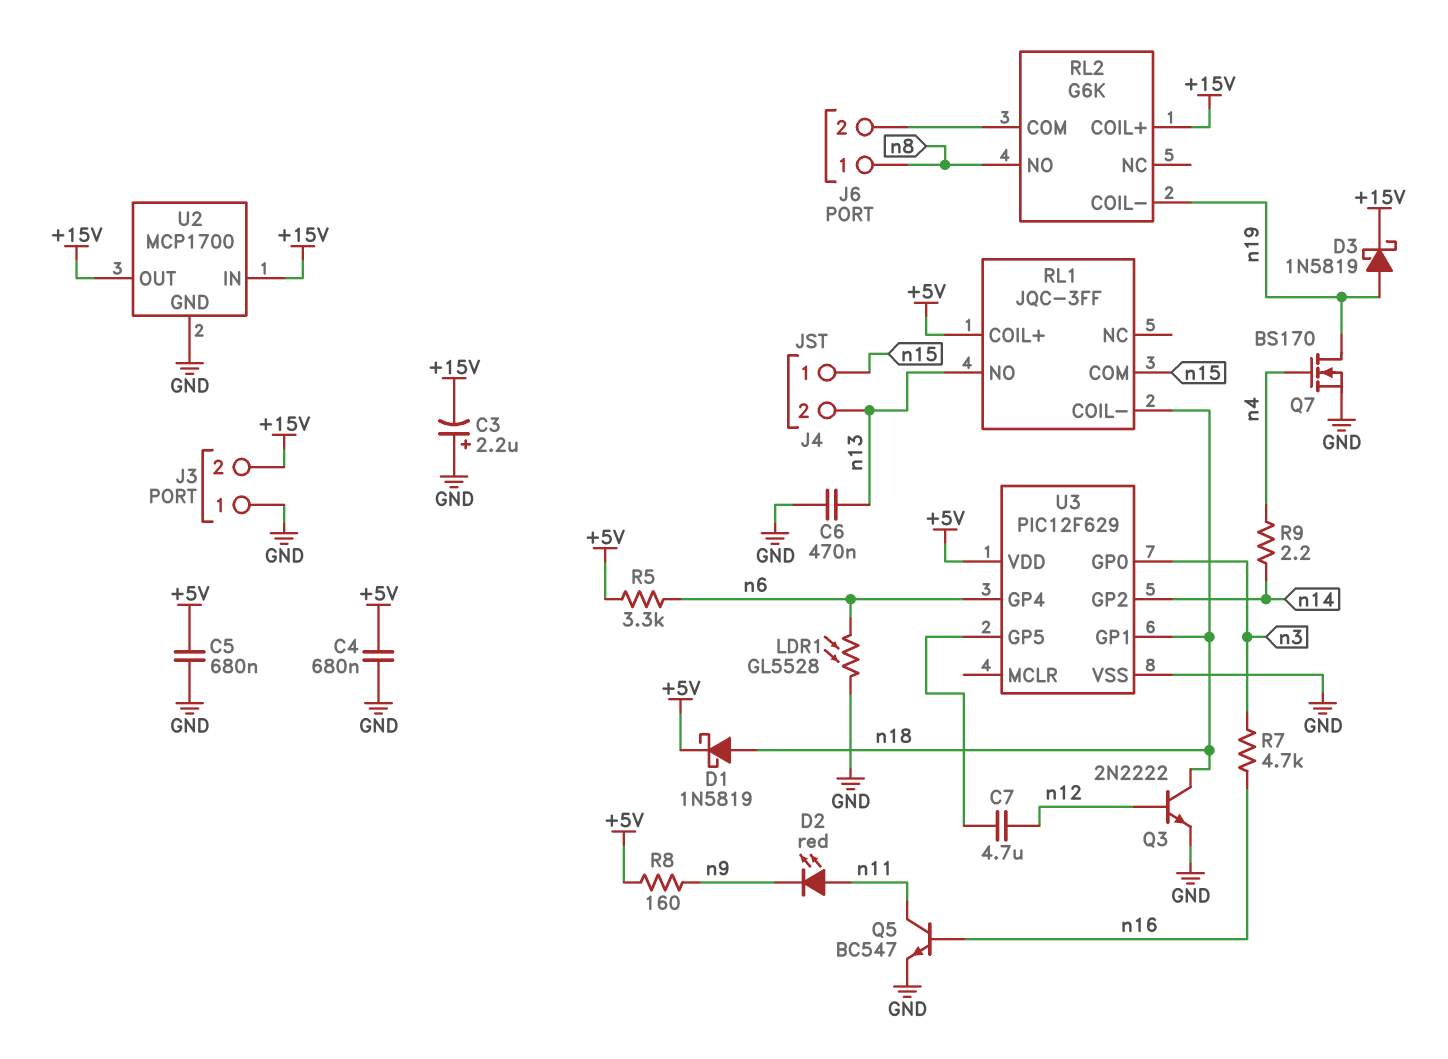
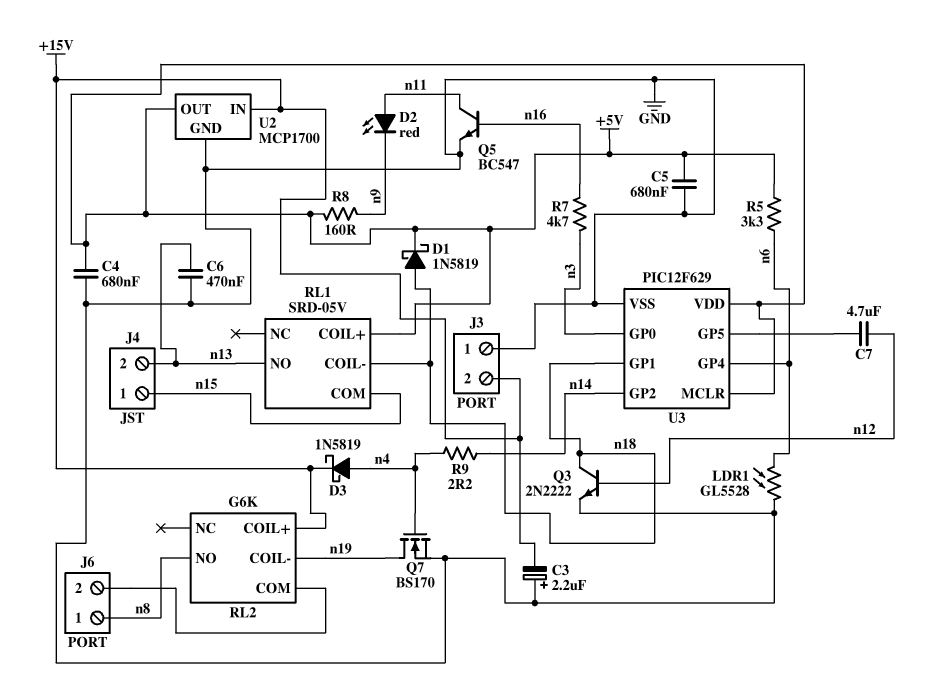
D3: schottky 1N5819 (A n19, K +15V) -> schottky 1N5819 (A n4, K +15V)
RL1: JQC-3FF -> SRD-05V
U2 pin OUT: +15V -> +5V
U3 pin MCLR: none -> +5V

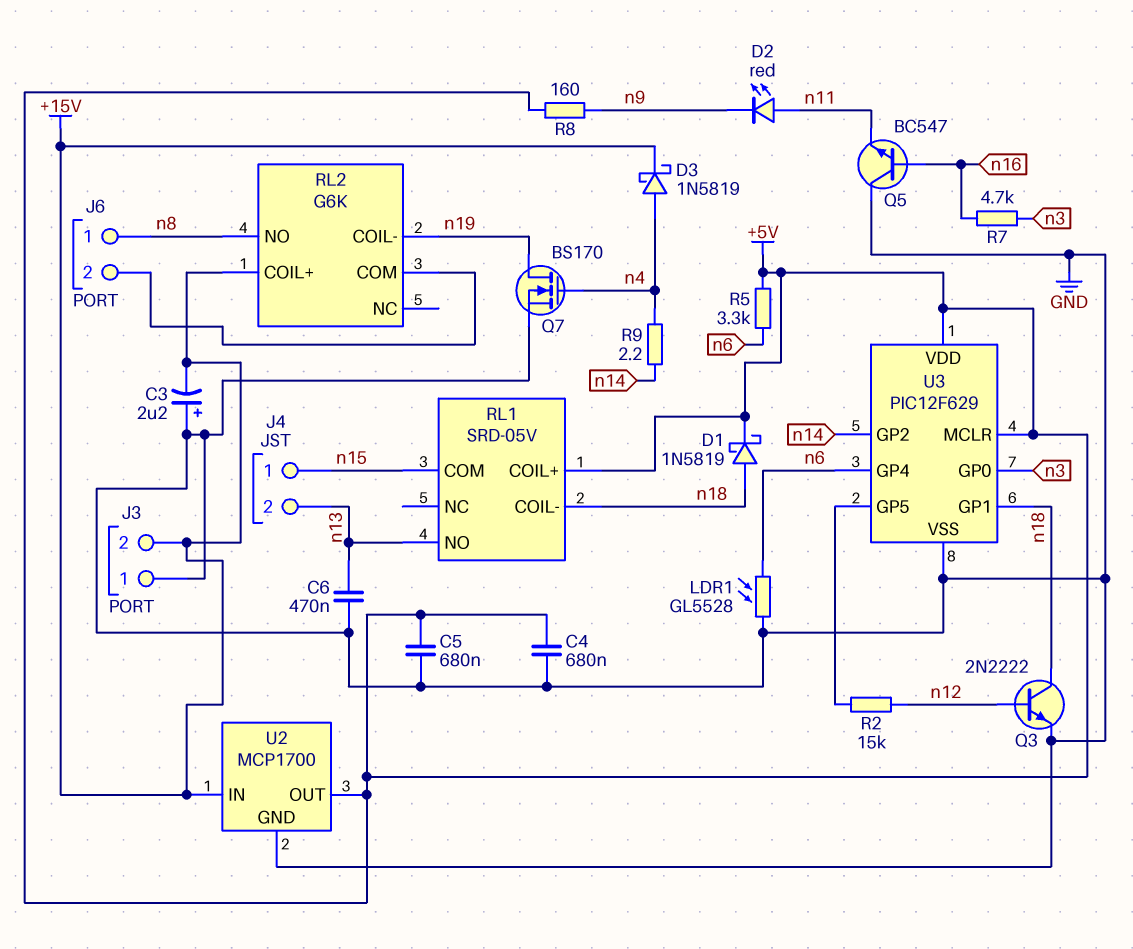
C7: 4.7uF (U3/GP5, n12) -> none
Q5: NPN BC547 (B n16, C n11, E GND) -> NPN BC547 (B n16, C GND, E n11)
R2: none -> 15k (U3/GP5, n12)

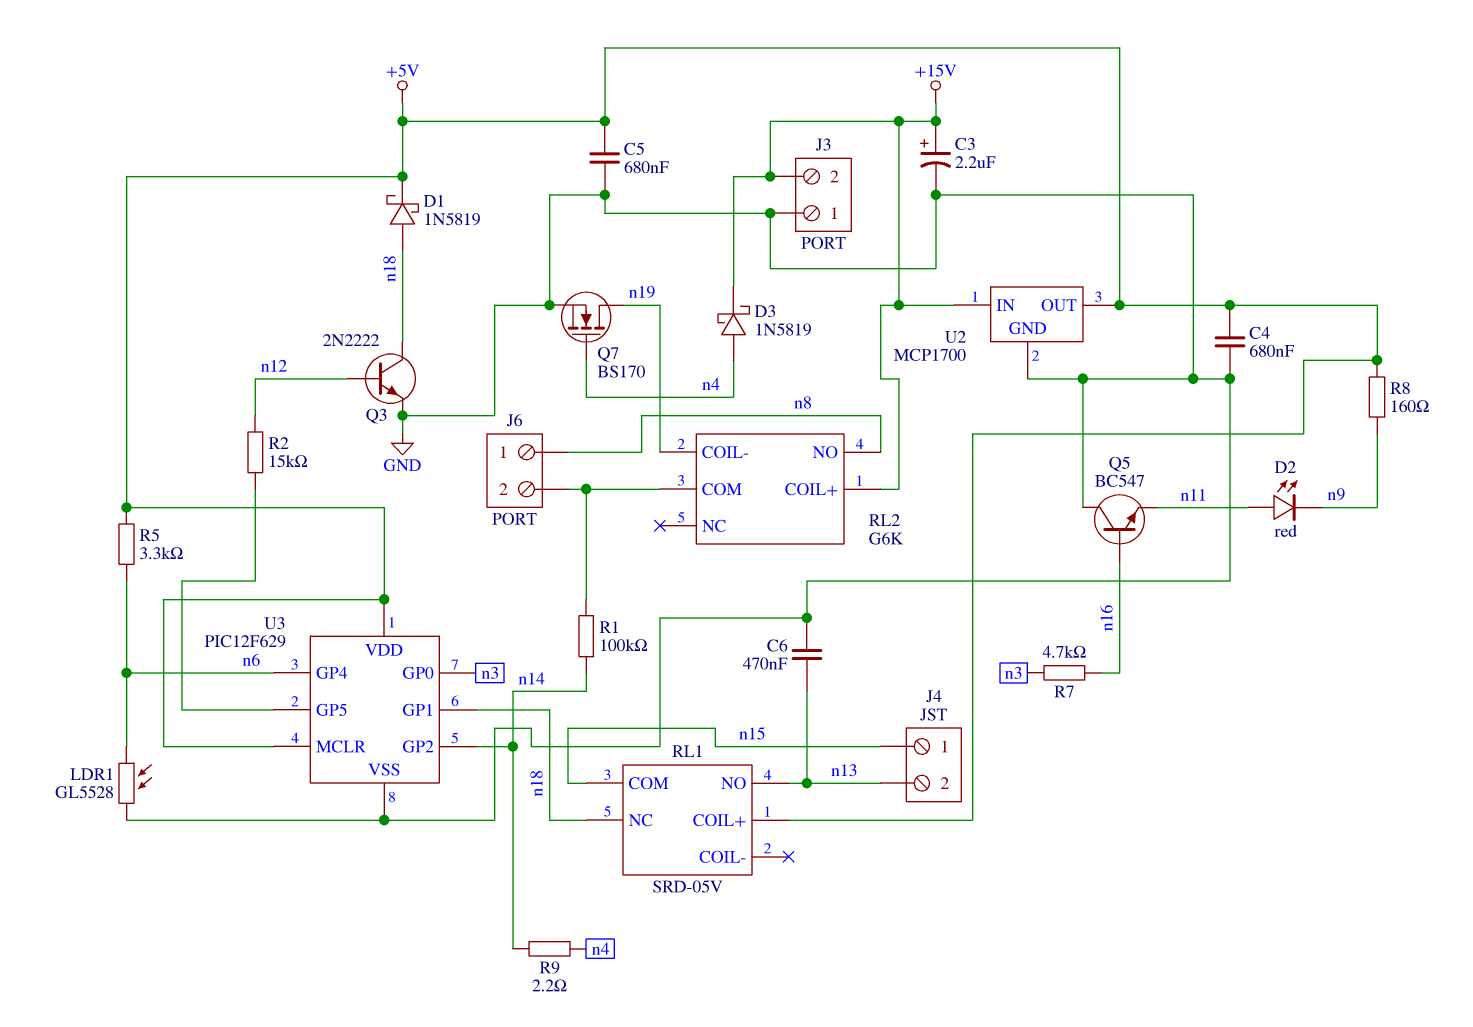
C3: 2.2uF (plus GND, minus +15V) -> 2.2uF (plus +15V, minus GND)
R1: none -> 100k (J6/2, n14)
RL1 pin COIL-: n18 -> none
RL1 pin NC: none -> n18

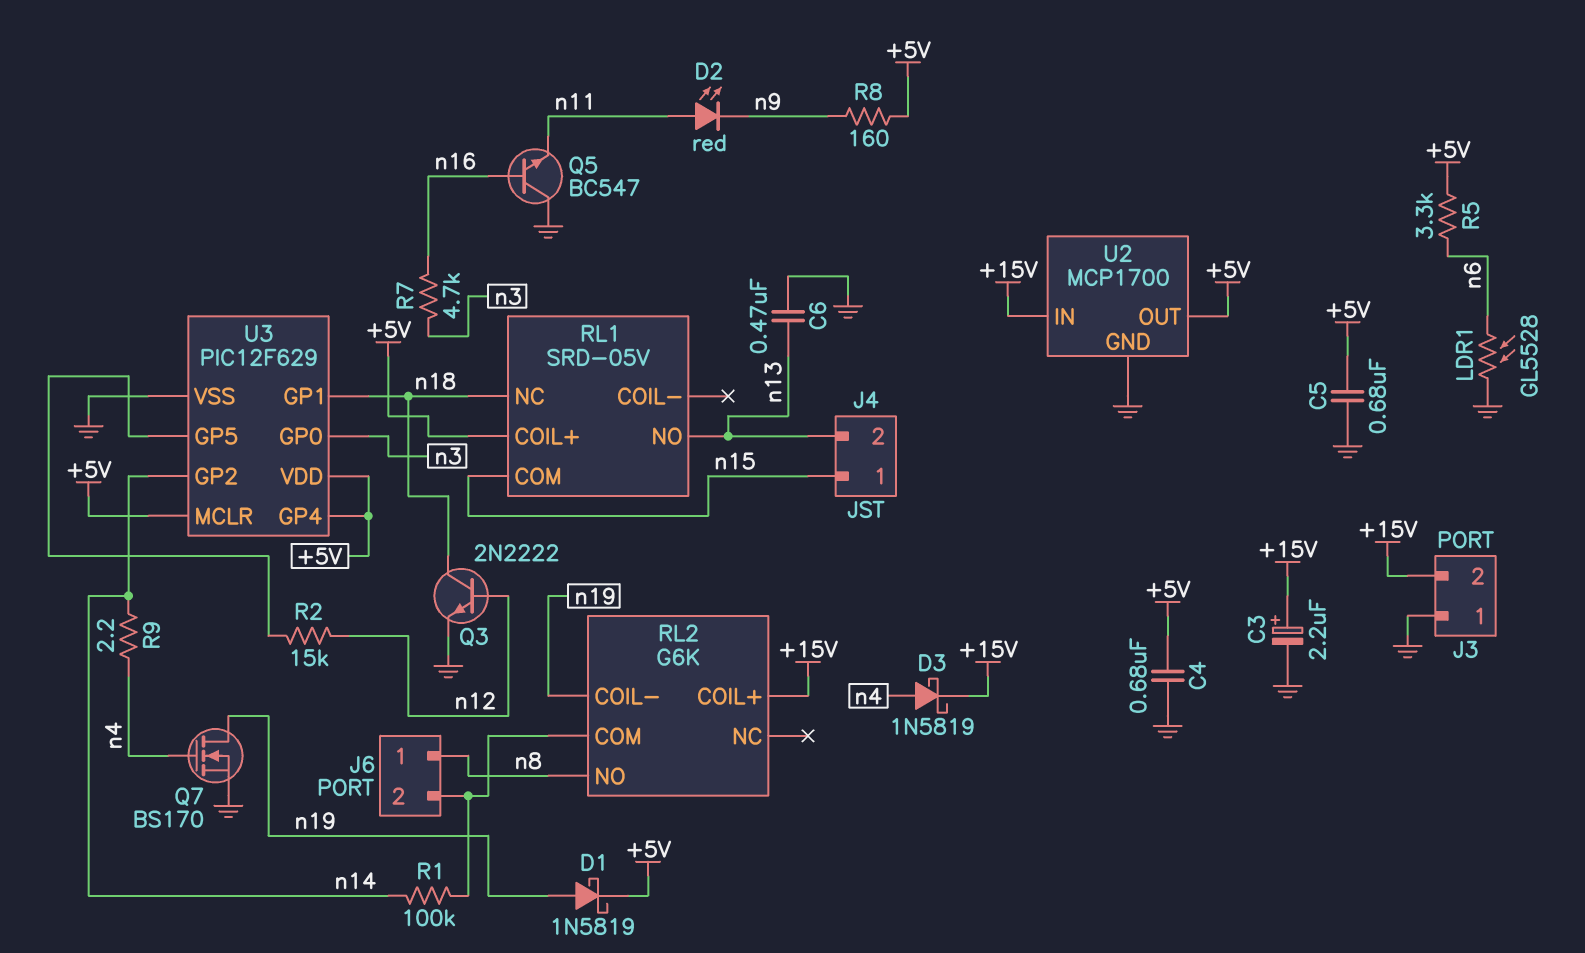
D1: schottky 1N5819 (A n18, K +5V) -> schottky 1N5819 (A n19, K +5V)
U3 pin GP4: n6 -> +5V

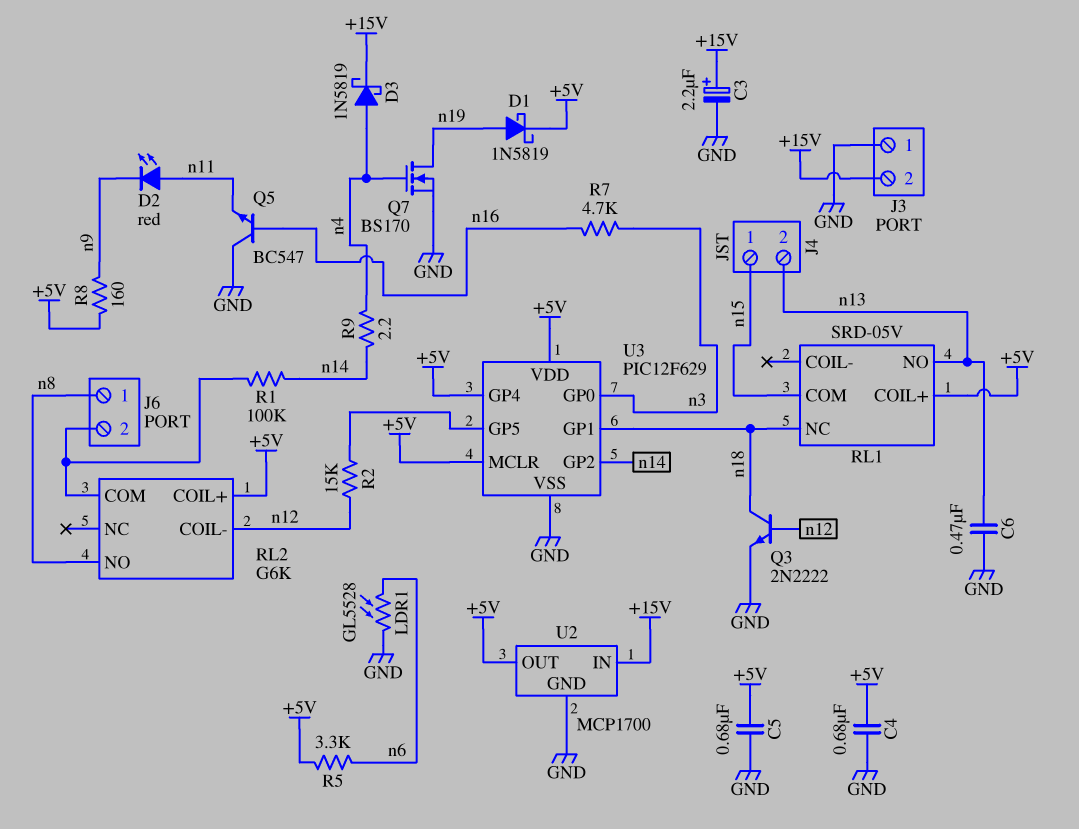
RL2 pin COIL+: +15V -> +5V
RL2 pin COIL-: n19 -> n12

